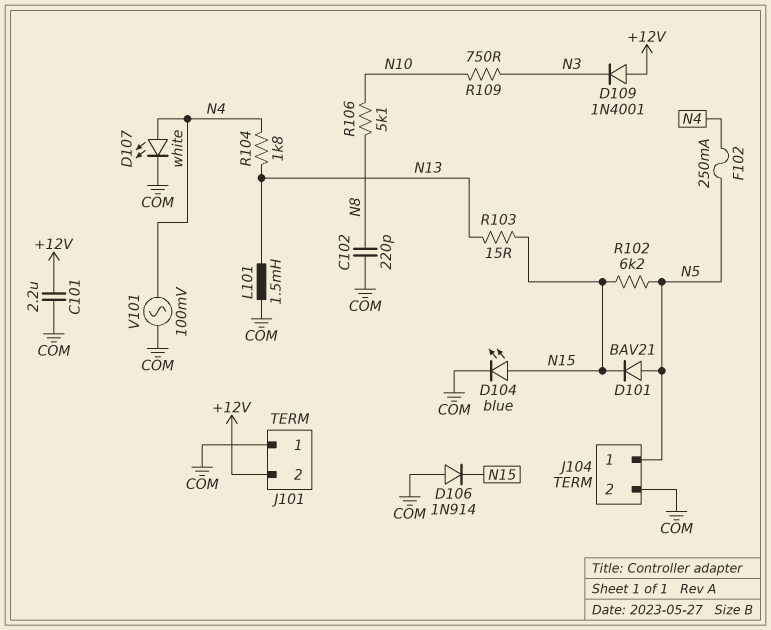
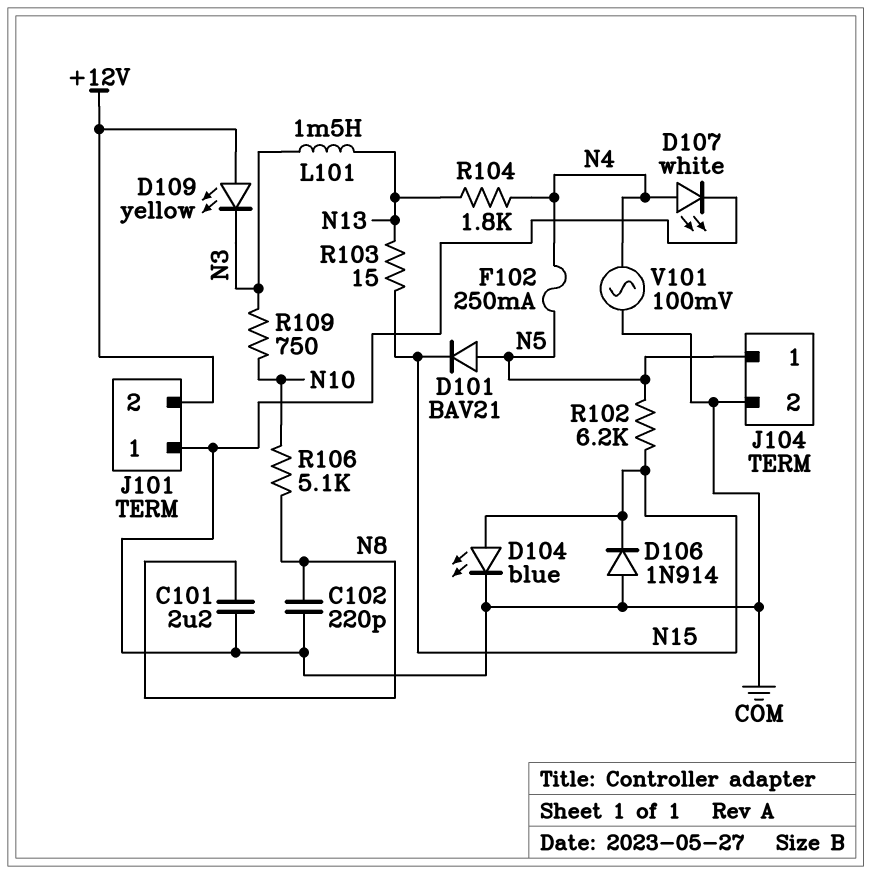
C101: 2.2uF (+12V, COM) -> 2.2uF (COM, N8)
D109: diode 1N4001 (A +12V, K N3) -> LED yellow (A +12V, K N3)
L101: 1.5mH (COM, N13) -> 1.5mH (N3, N13)

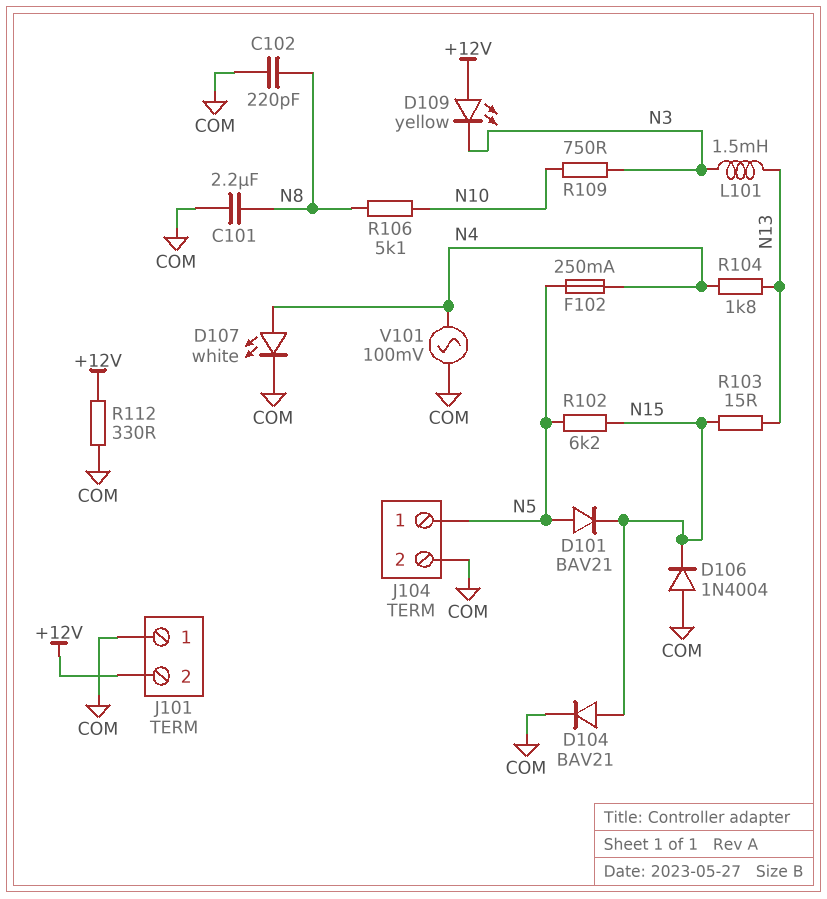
D104: LED blue (A N15, K COM) -> diode BAV21 (A N15, K COM)
D106: diode 1N914 (A COM, K N15) -> diode 1N4004 (A COM, K N15)
R112: none -> 330 (+12V, COM)

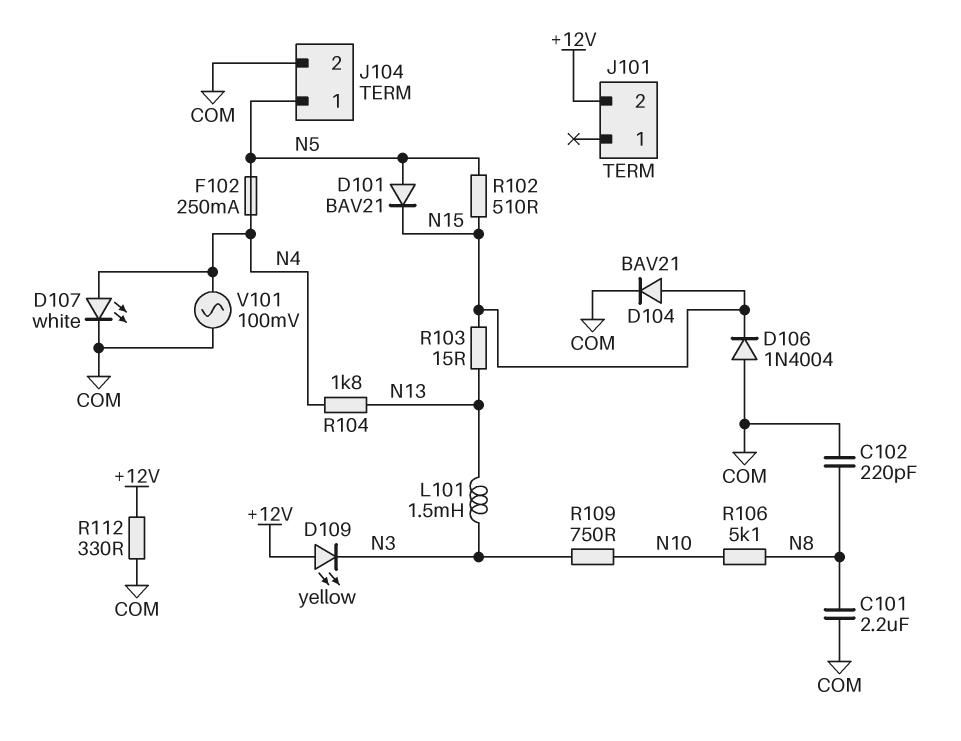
J101 pin 1: COM -> none
R102: 6.2k (N5, N15) -> 510 (N5, N15)

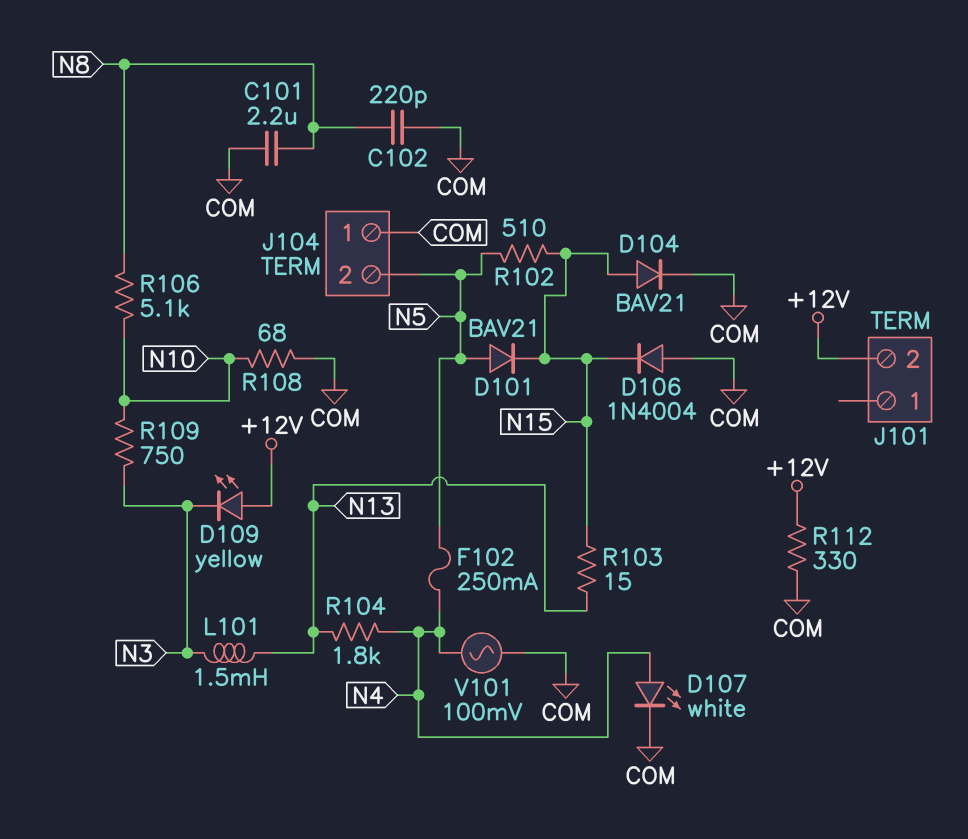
J104 pin 1: N5 -> COM
J104 pin 2: COM -> N5
R108: none -> 68 (COM, N10)

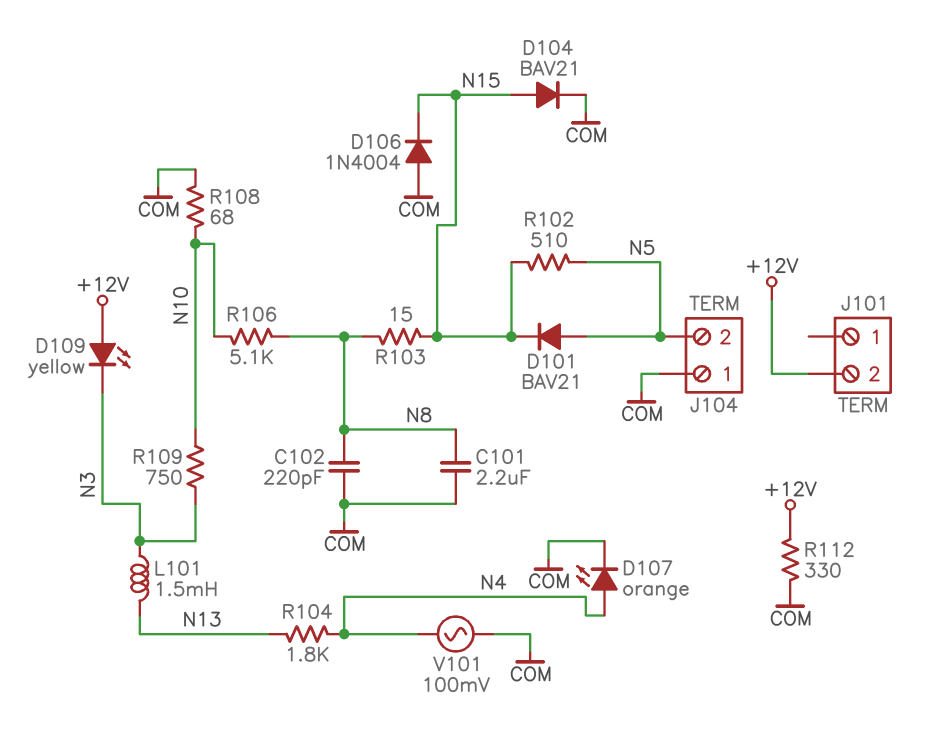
D107: LED white (A N4, K COM) -> LED orange (A N4, K COM)
F102: 250mA (N4, N5) -> none
R103: 15 (N13, N15) -> 15 (N8, N15)

